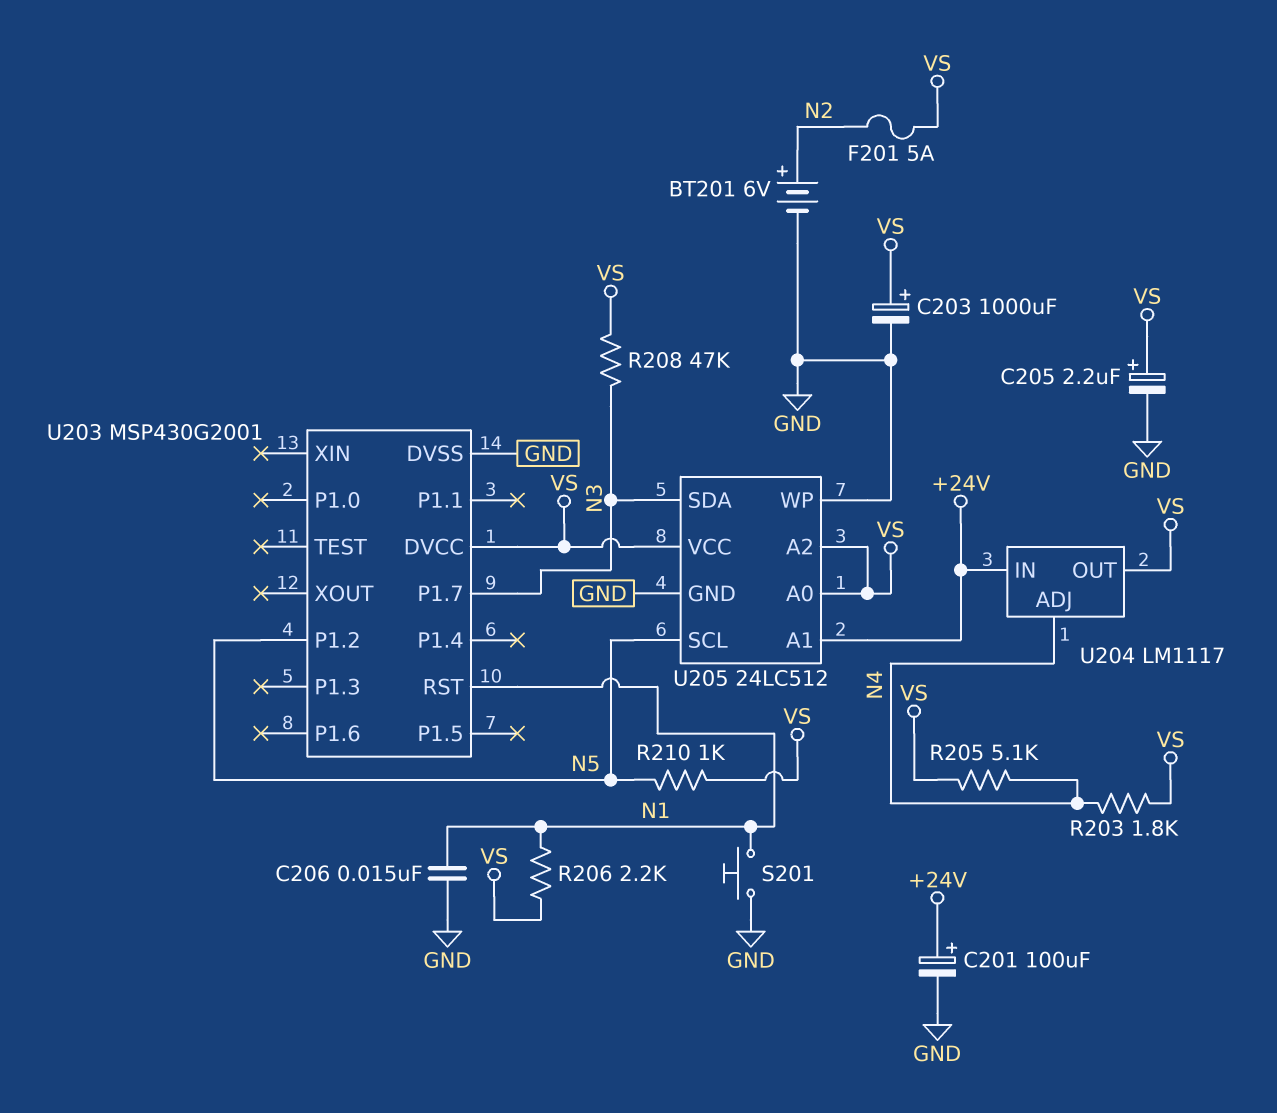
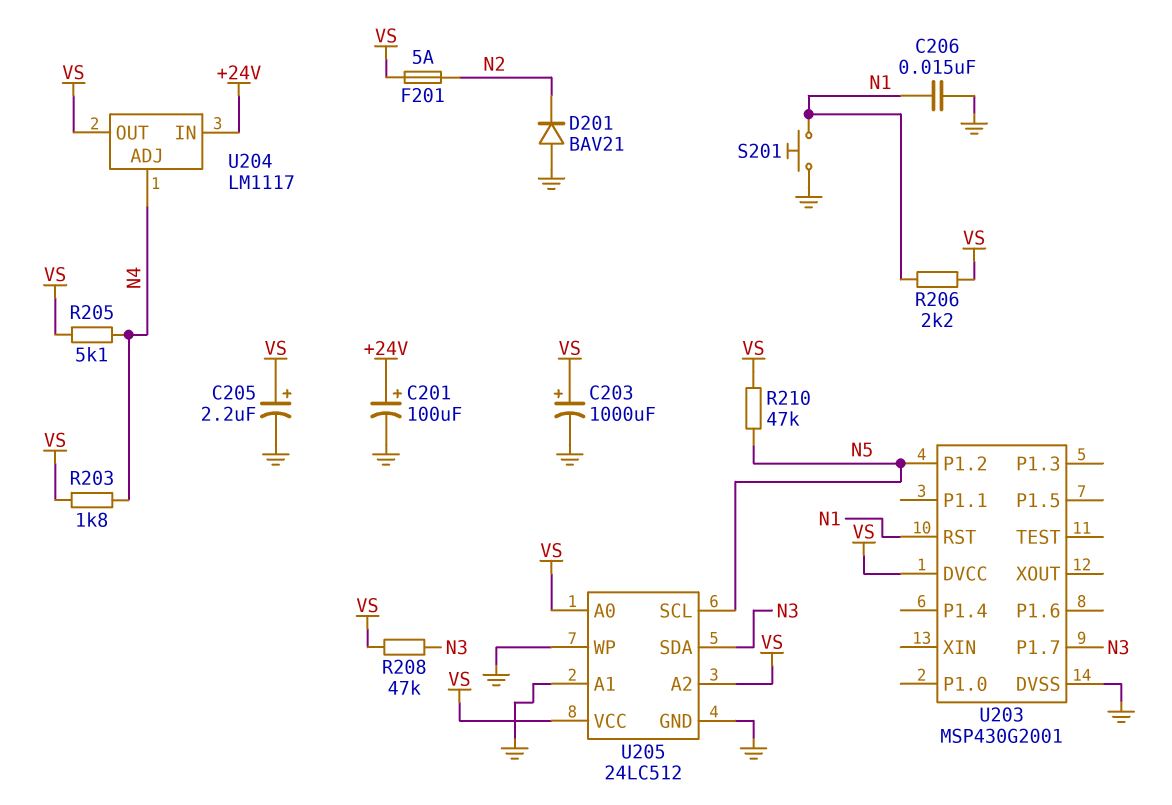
BT201: 6V (plus N2, minus GND) -> none
D201: none -> diode BAV21 (A GND, K N2)
R210: 1k (N5, VS) -> 47k (N5, VS)
U205 pin A1: +24V -> GND

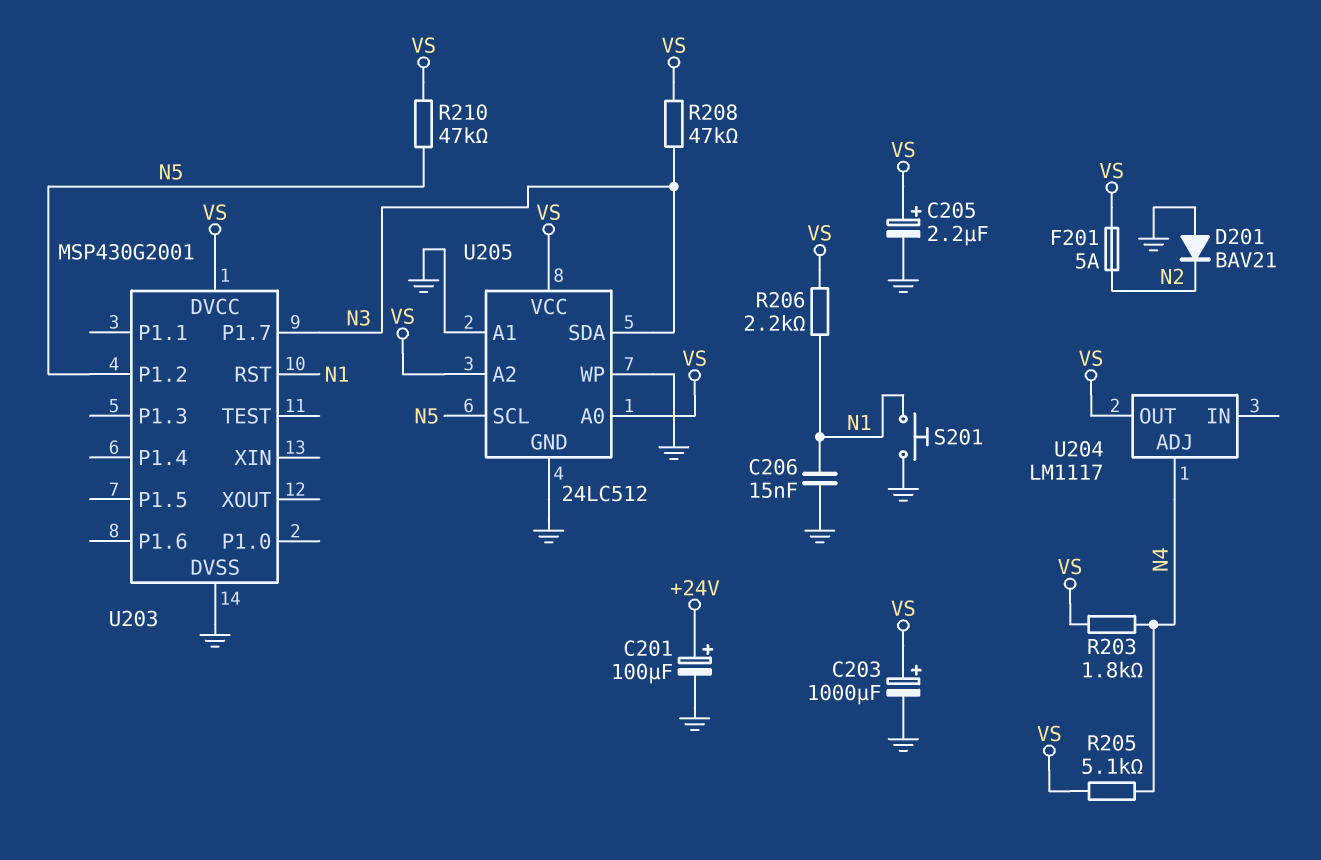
U204 pin IN: +24V -> none

